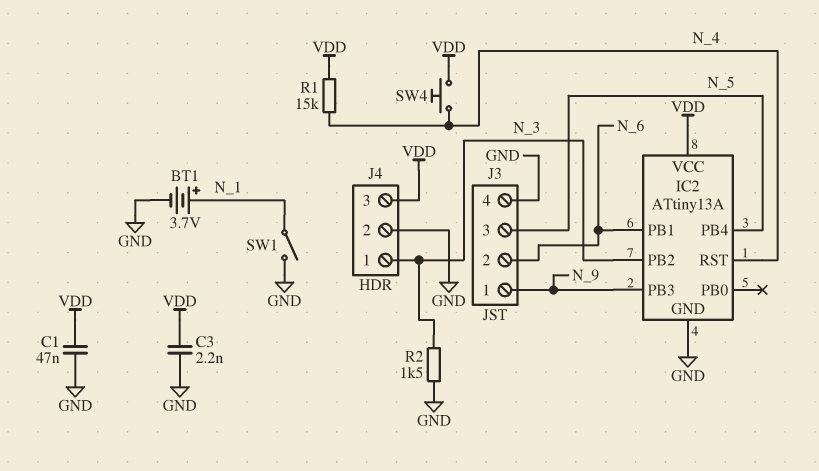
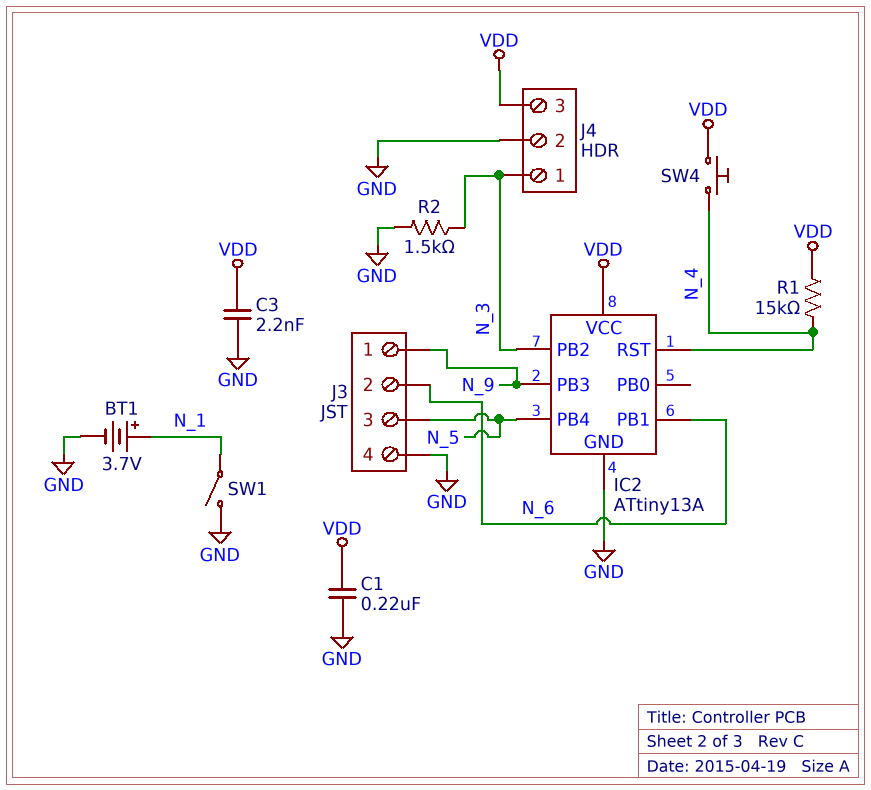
C1: 47nF (GND, VDD) -> 220nF (GND, VDD)

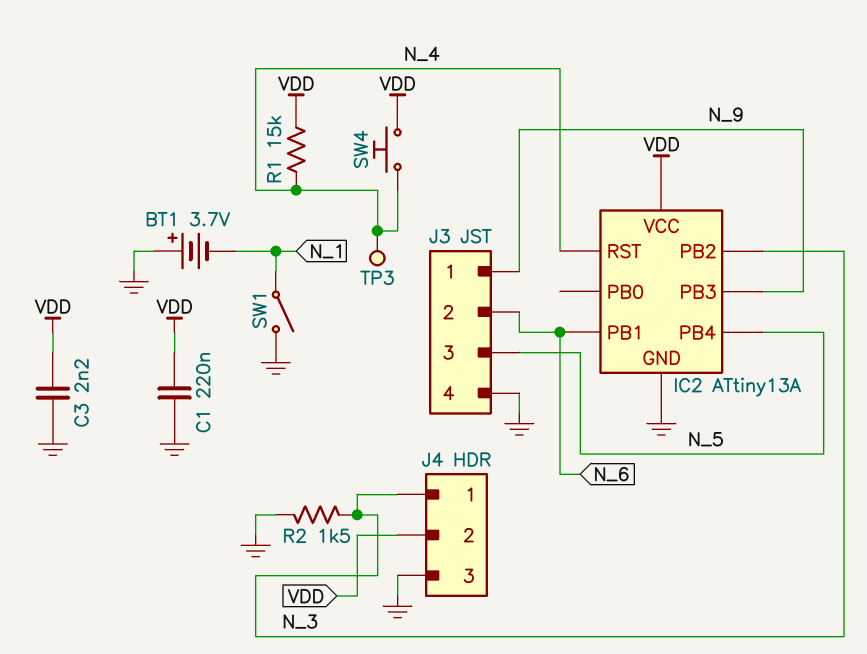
BT1: 3.7V (plus N_1, minus GND) -> 3.7V (plus GND, minus N_1)
J4 pin 2: GND -> VDD
J4 pin 3: VDD -> GND
TP3: none -> test point (N_4)

